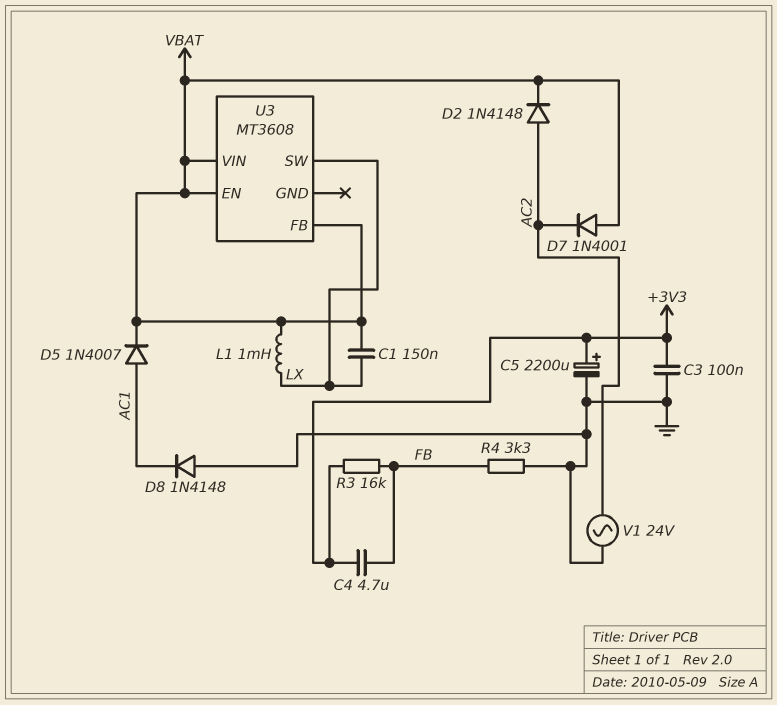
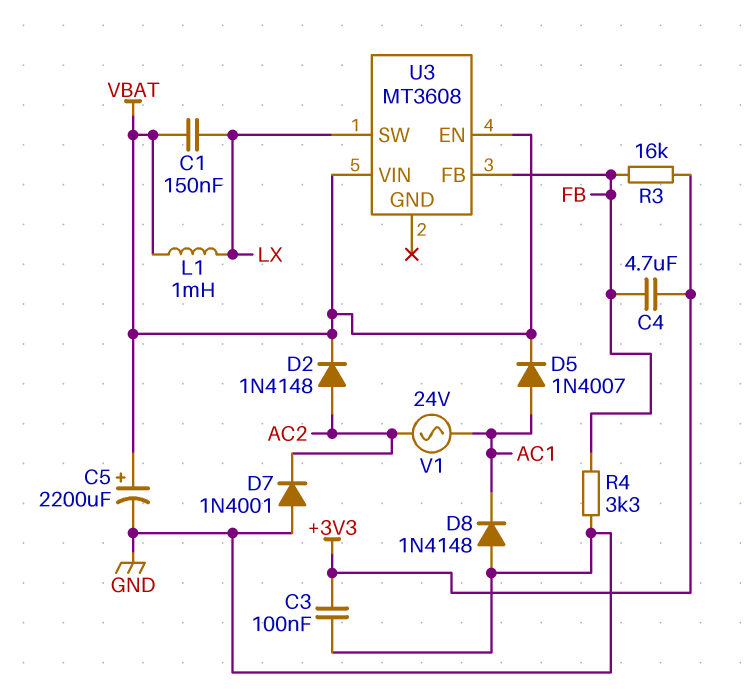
C5: 2200uF (plus +3V3, minus GND) -> 2200uF (plus VBAT, minus GND)
D7: diode 1N4001 (A VBAT, K AC2) -> diode 1N4001 (A GND, K AC2)
U3 pin FB: VBAT -> FB
V1: AC 24V (AC2, GND) -> AC 24V (AC1, AC2)

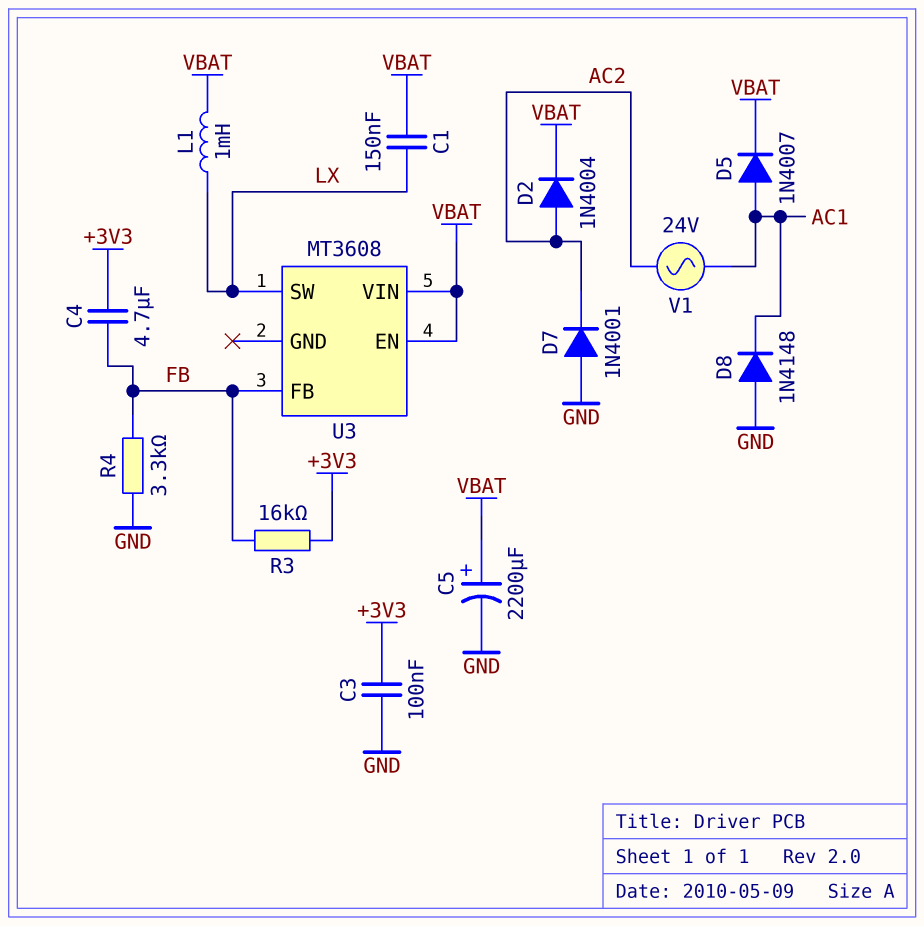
D2: diode 1N4148 (A AC2, K VBAT) -> diode 1N4004 (A AC2, K VBAT)

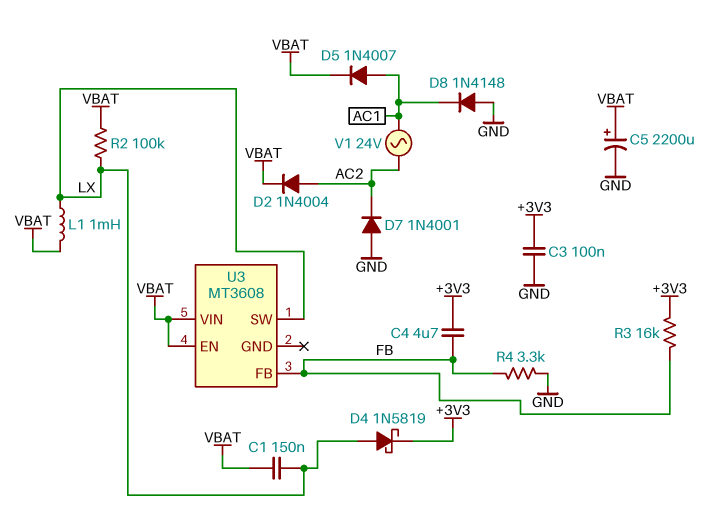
D4: none -> schottky 1N5819 (A LX, K +3V3)
R2: none -> 100k (LX, VBAT)

